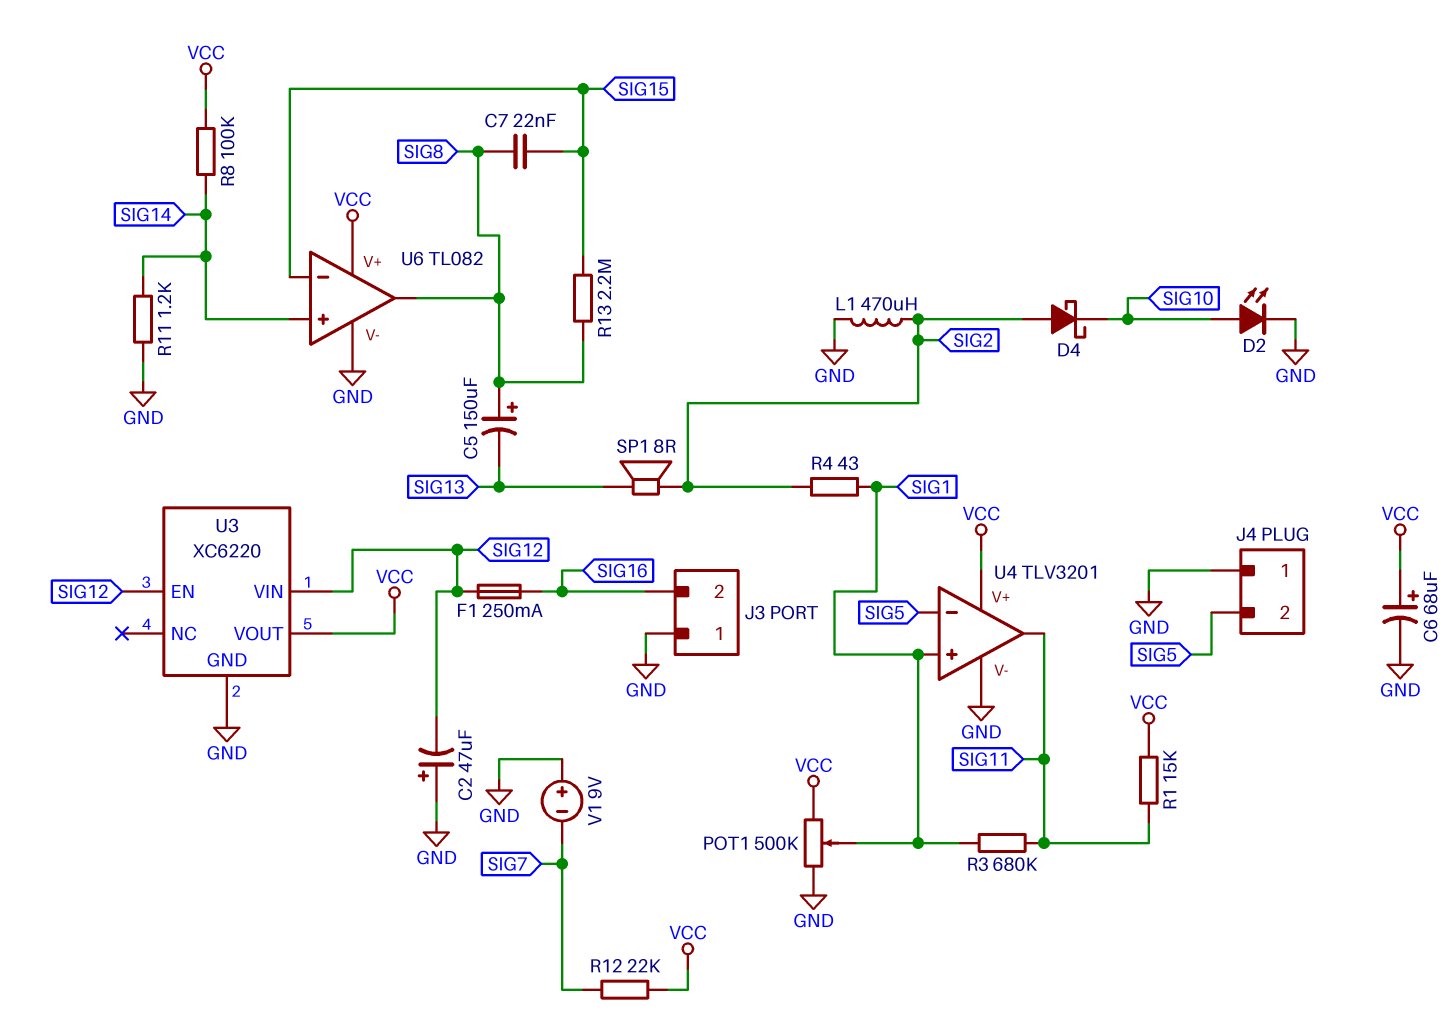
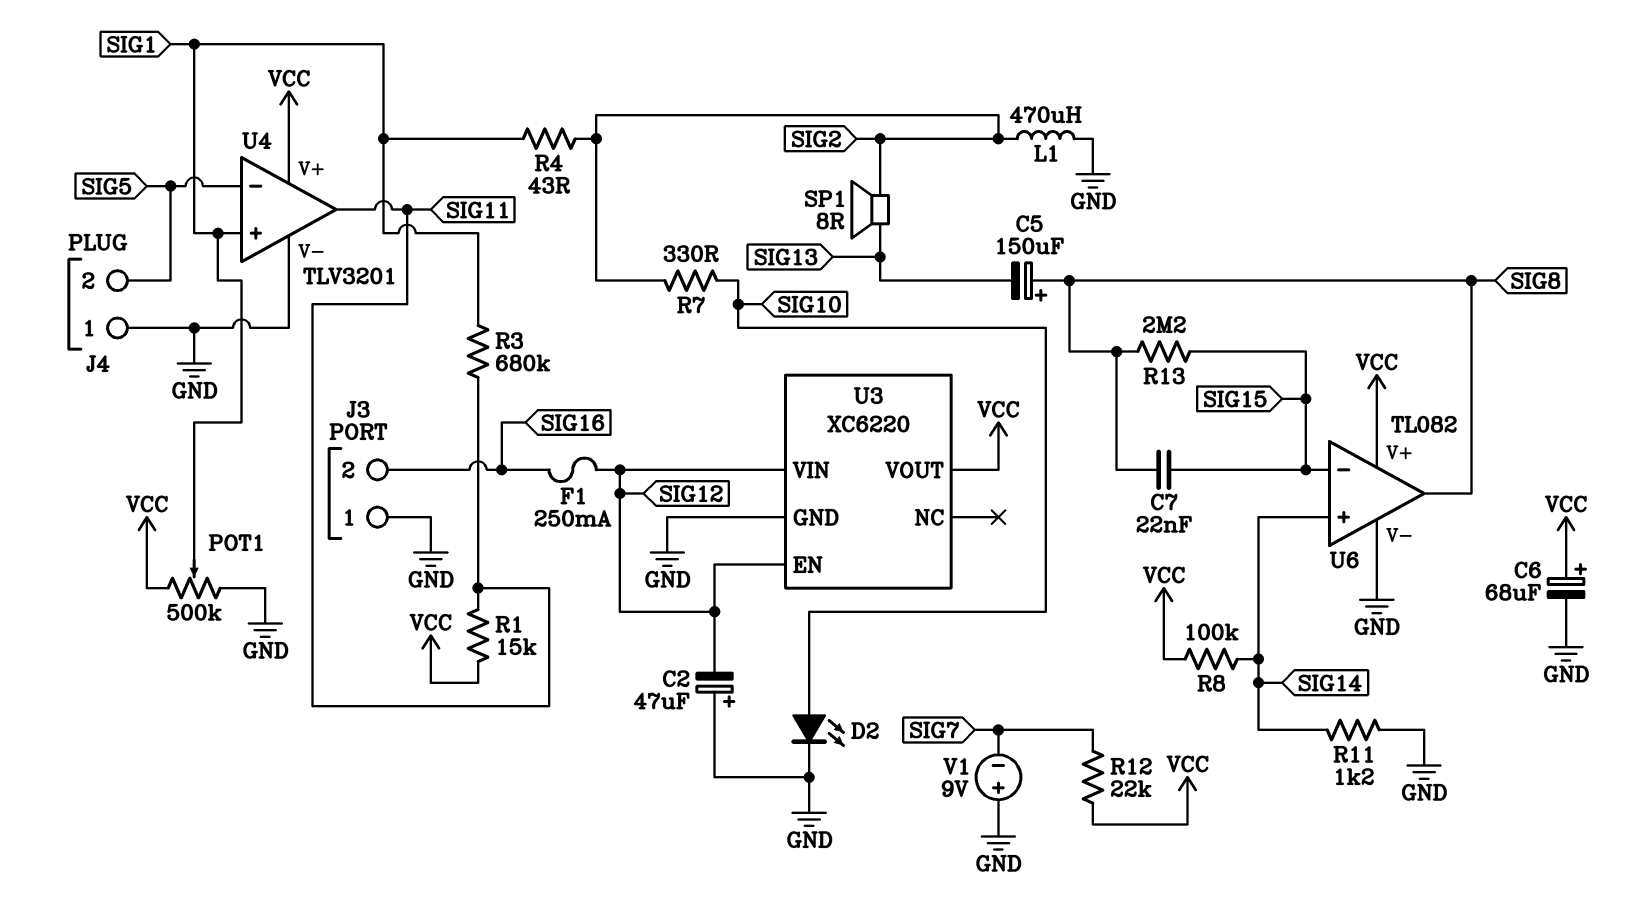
D4: schottky (A SIG2, K SIG10) -> none
R7: none -> 330 (SIG2, SIG10)

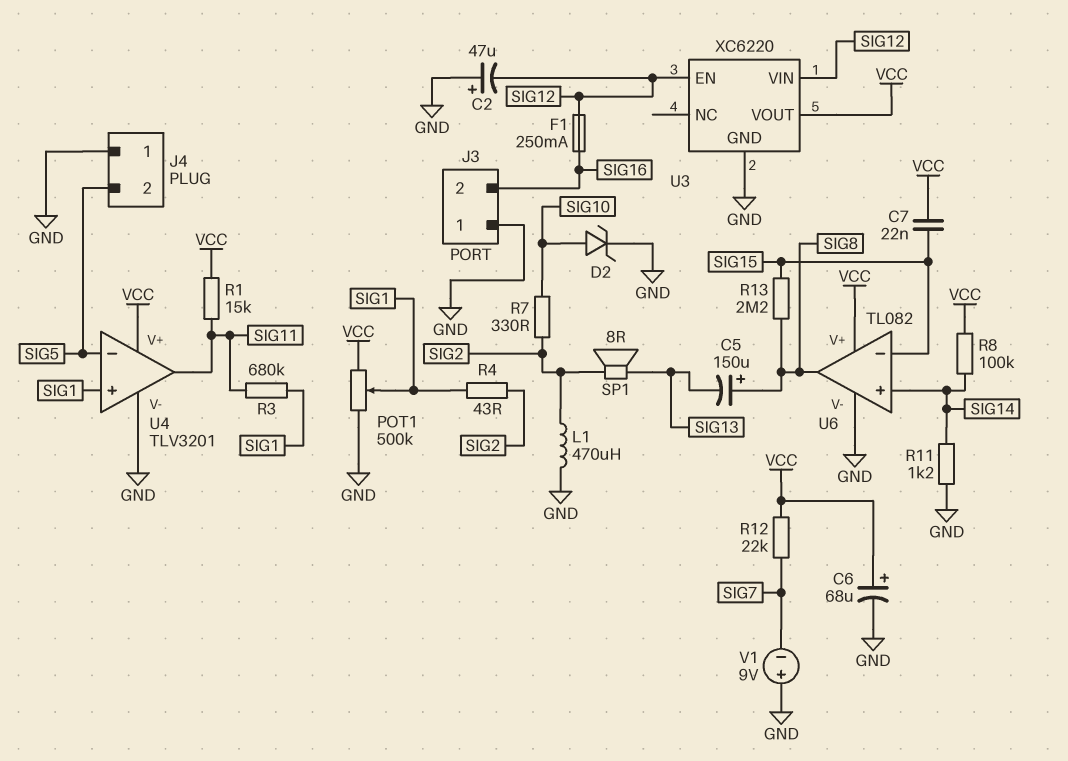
C7: 22nF (SIG8, SIG15) -> 22nF (SIG15, VCC)
D2: LED (A SIG10, K GND) -> zener (A SIG10, K GND)

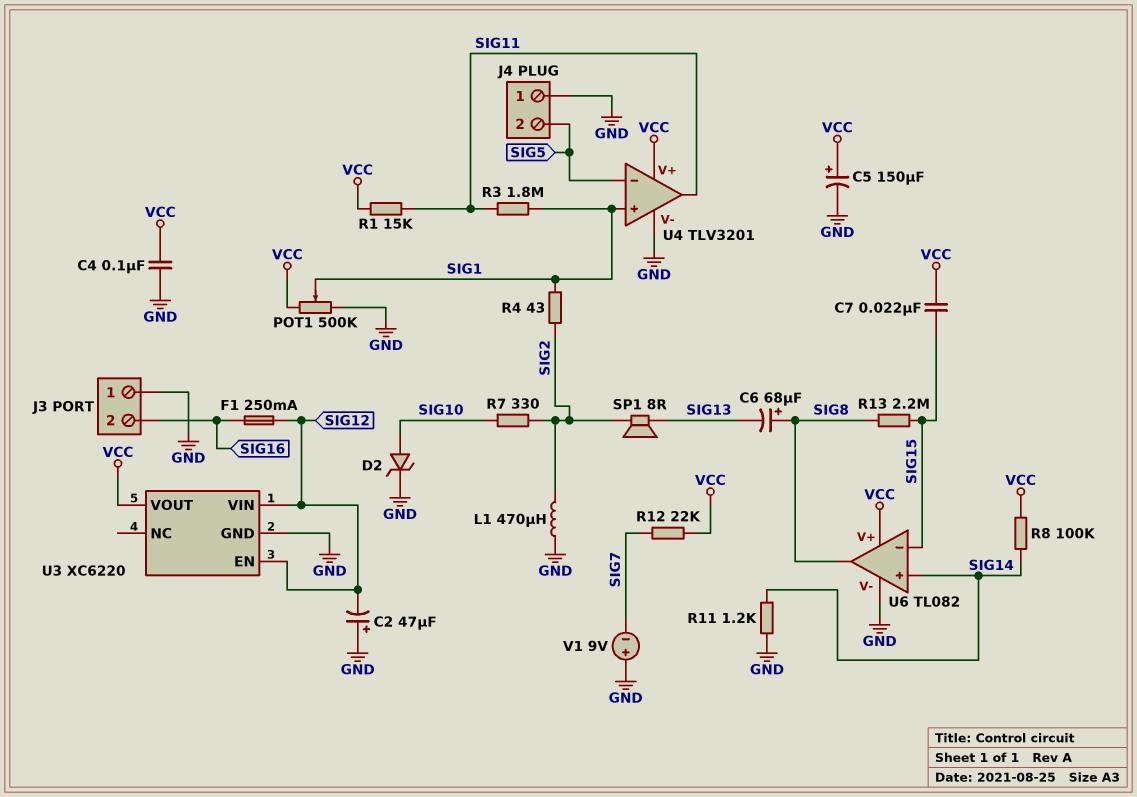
C4: none -> 100nF (GND, VCC)
C5: 150uF (plus SIG8, minus SIG13) -> 150uF (plus VCC, minus GND)
C6: 68uF (plus VCC, minus GND) -> 68uF (plus SIG8, minus SIG13)
R3: 680k (SIG1, SIG11) -> 1.8M (SIG1, SIG11)

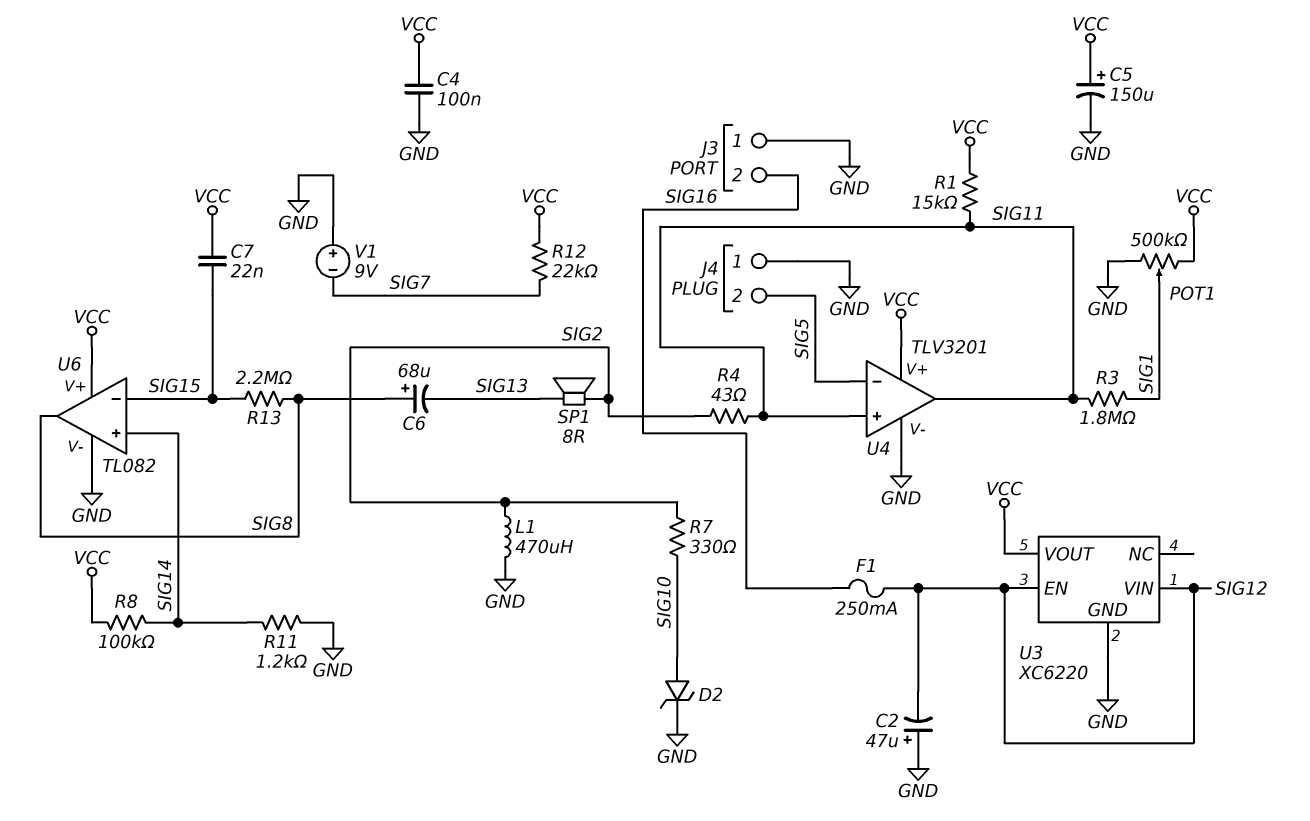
R4: 43 (SIG1, SIG2) -> 43 (SIG2, SIG11)
U4 pin in+: SIG1 -> SIG11

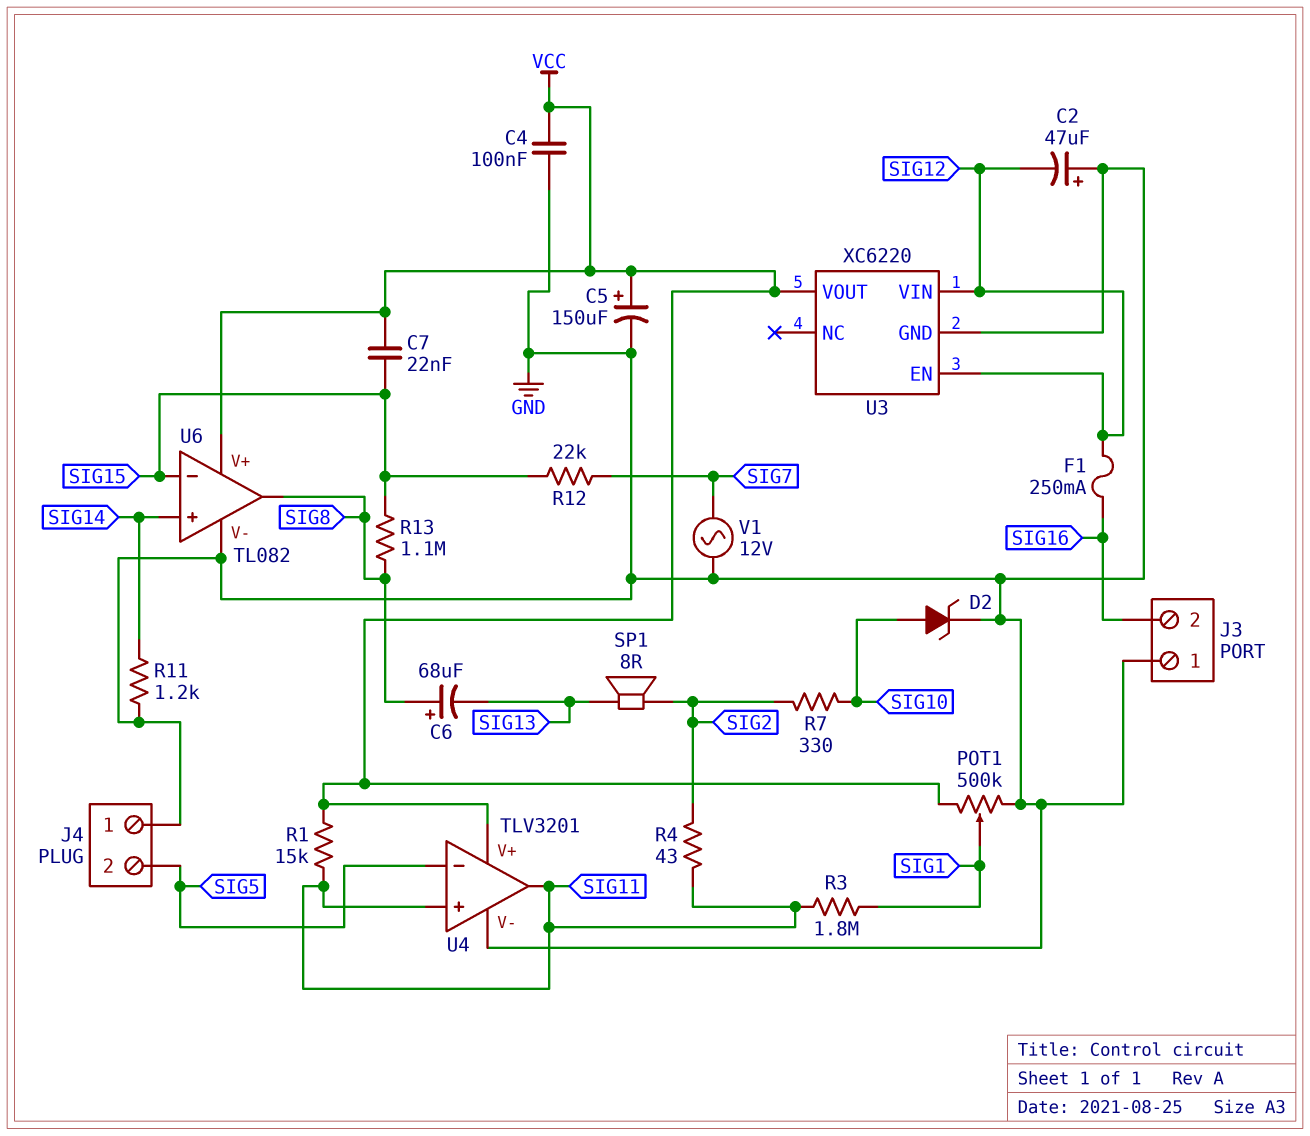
L1: 470uH (GND, SIG2) -> none
R8: 100k (SIG14, VCC) -> none
R12: 22k (SIG7, VCC) -> 22k (SIG7, SIG15)
R13: 2.2M (SIG8, SIG15) -> 1.1M (SIG8, SIG15)
V1: 9V (plus GND, minus SIG7) -> AC 12V (GND, SIG7)

